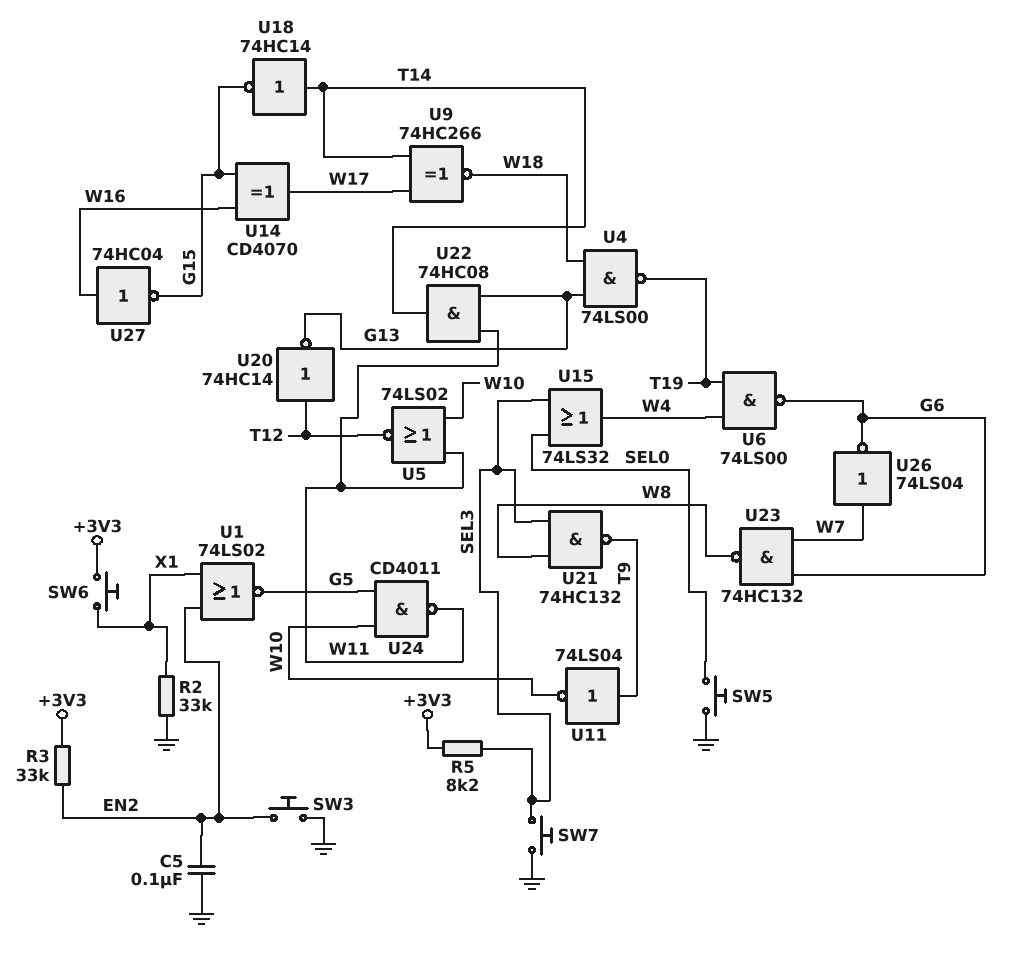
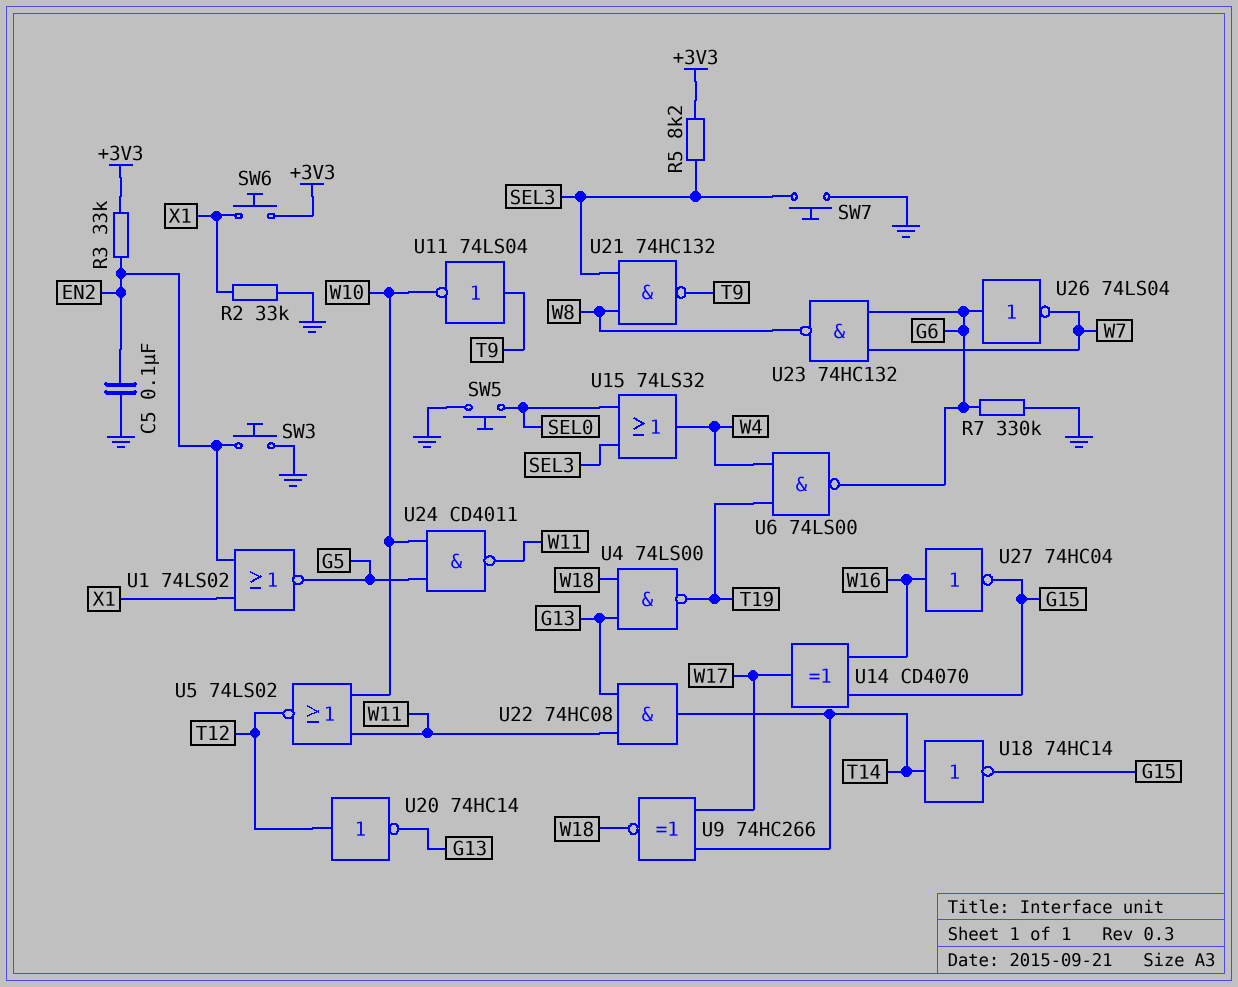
R7: none -> 330k (G6, GND)
U26: NOT 74LS04 (in W7, out G6) -> NOT 74LS04 (in G6, out W7)

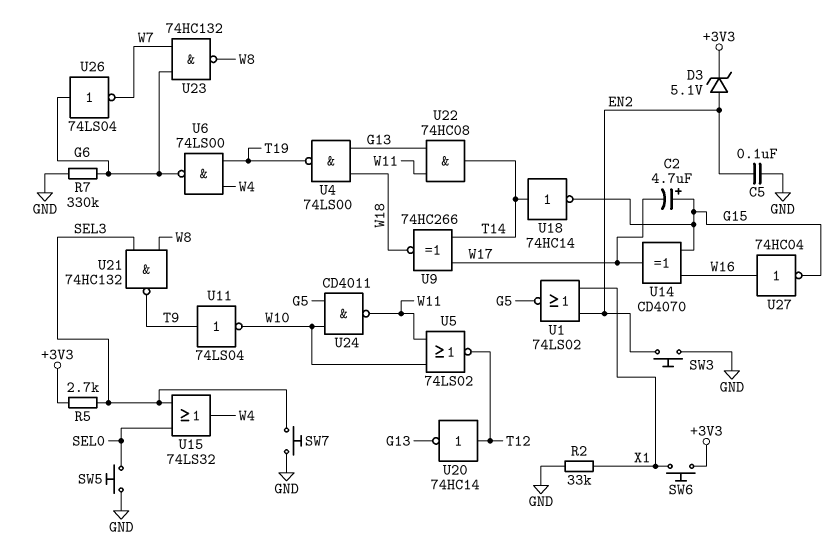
C2: none -> 4.7uF (plus G15, minus W17)
D3: none -> zener 5.1V (A EN2, K +3V3)
R3: 33k (+3V3, EN2) -> none
R5: 8.2k (+3V3, SEL3) -> 2.7k (+3V3, SEL3)

